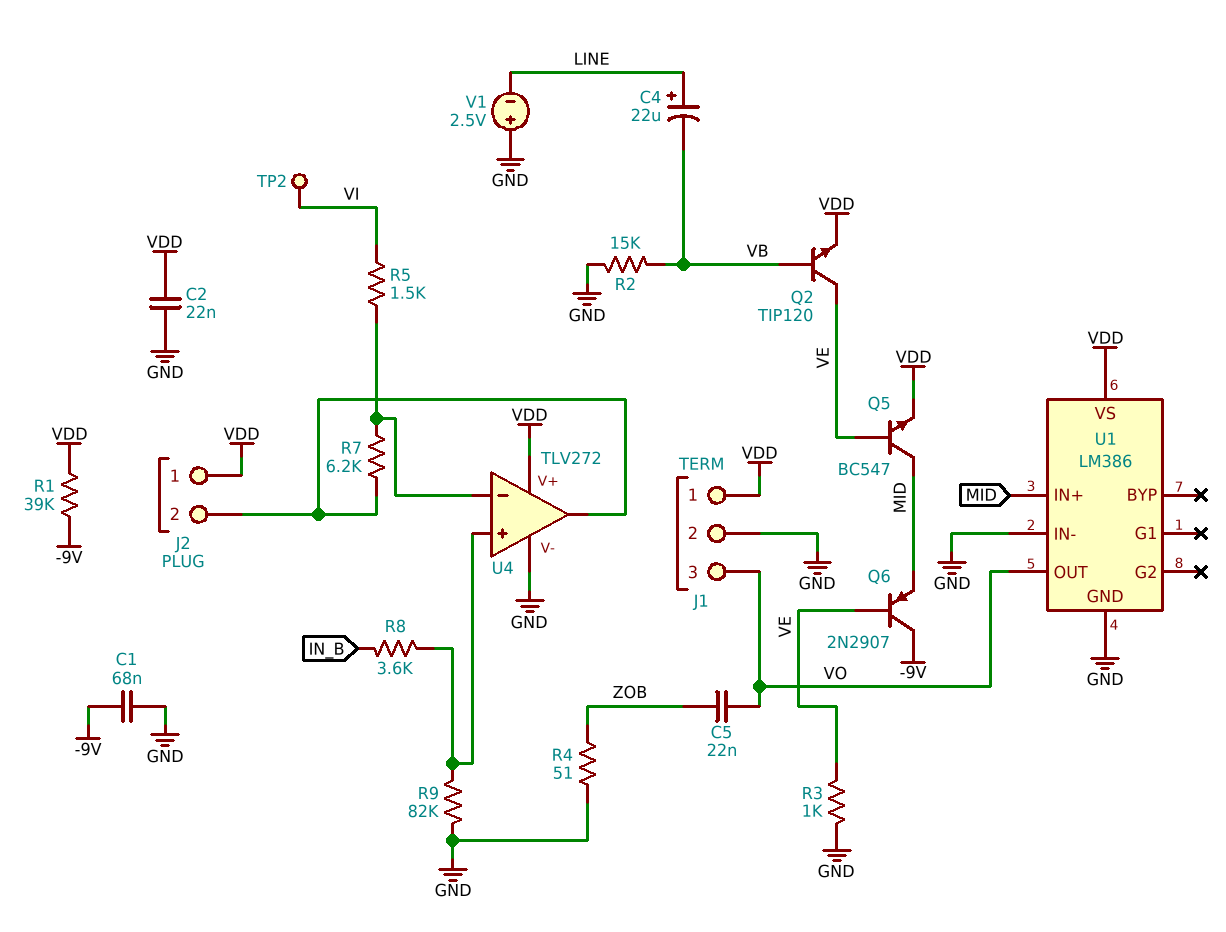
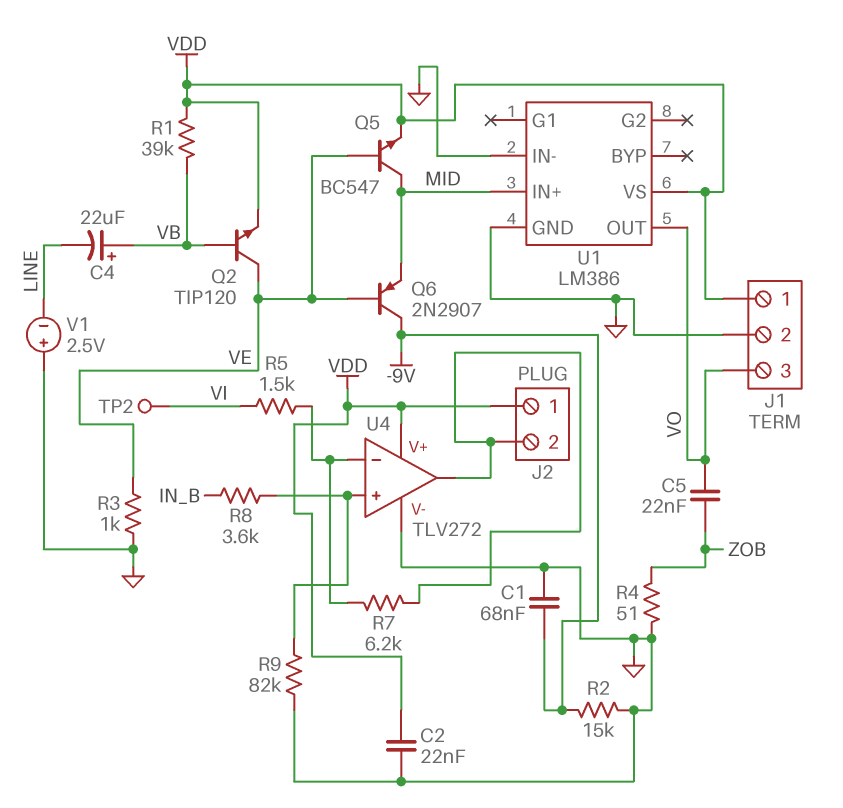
C4: 22uF (plus LINE, minus VB) -> 22uF (plus VB, minus LINE)
R1: 39k (-9V, VDD) -> 39k (VB, VDD)
R2: 15k (GND, VB) -> 15k (-9V, GND)

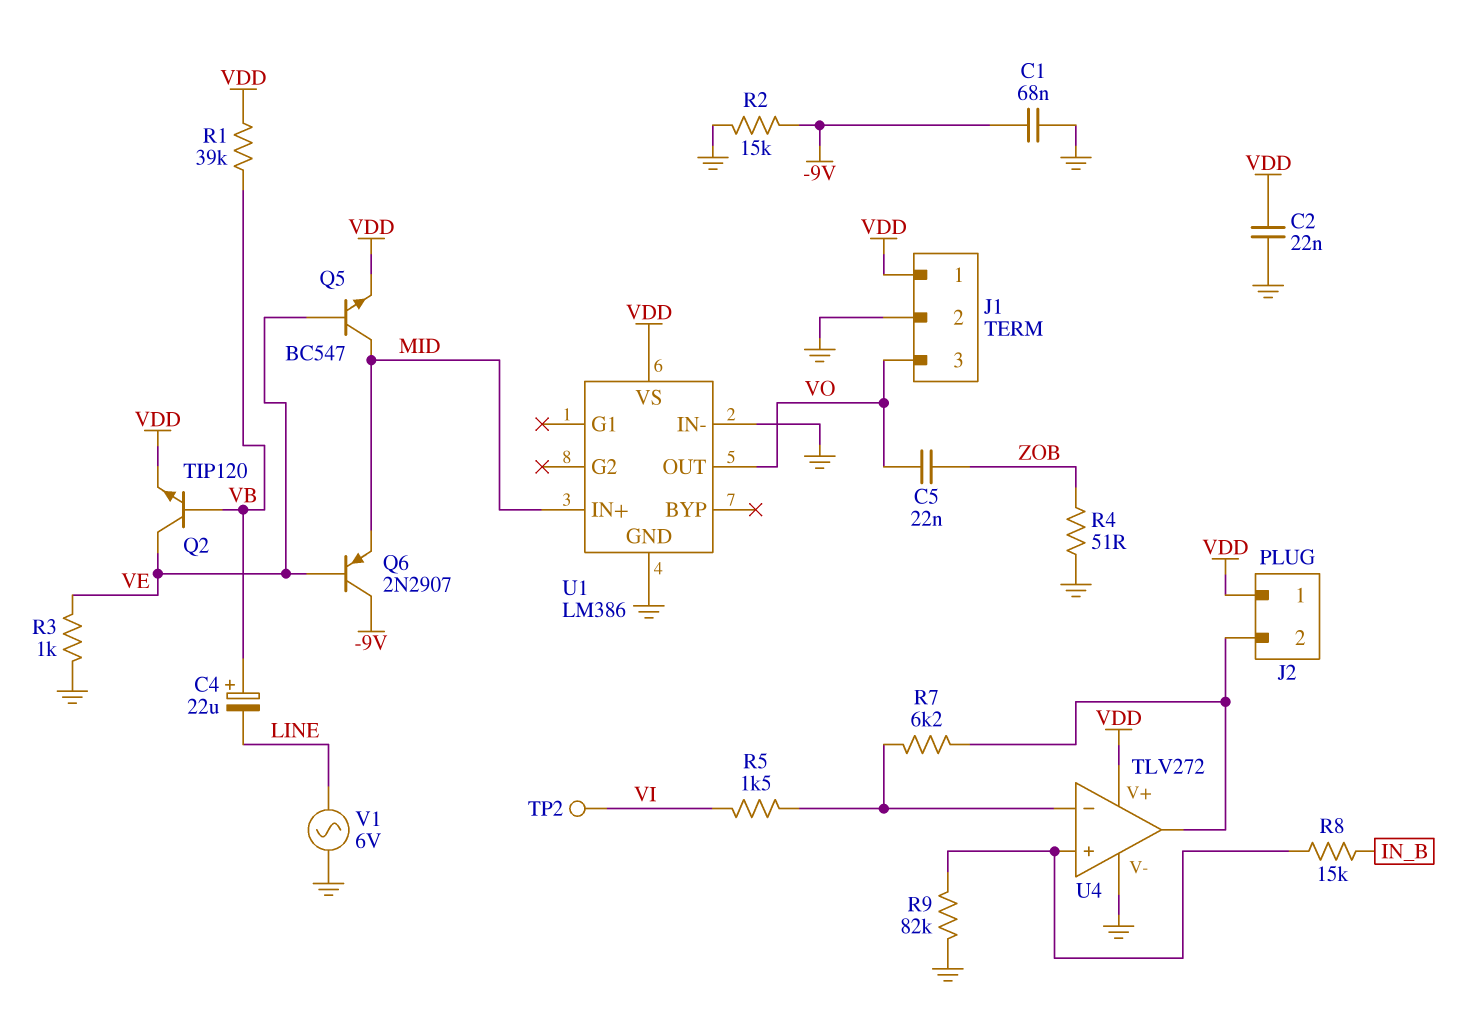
R8: 3.6k (IN_B, U4/in+) -> 15k (IN_B, U4/in+)
V1: 2.5V (plus GND, minus LINE) -> AC 6V (GND, LINE)

